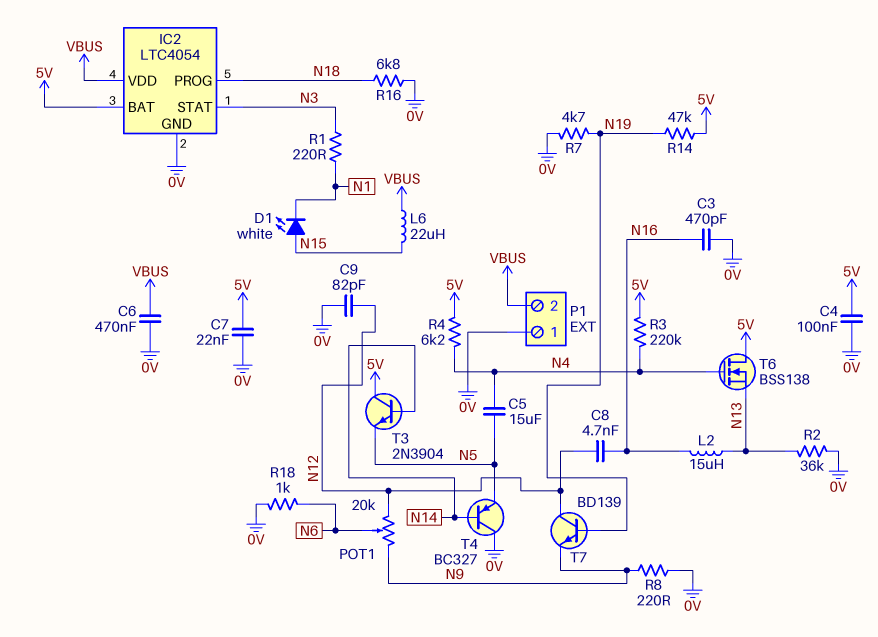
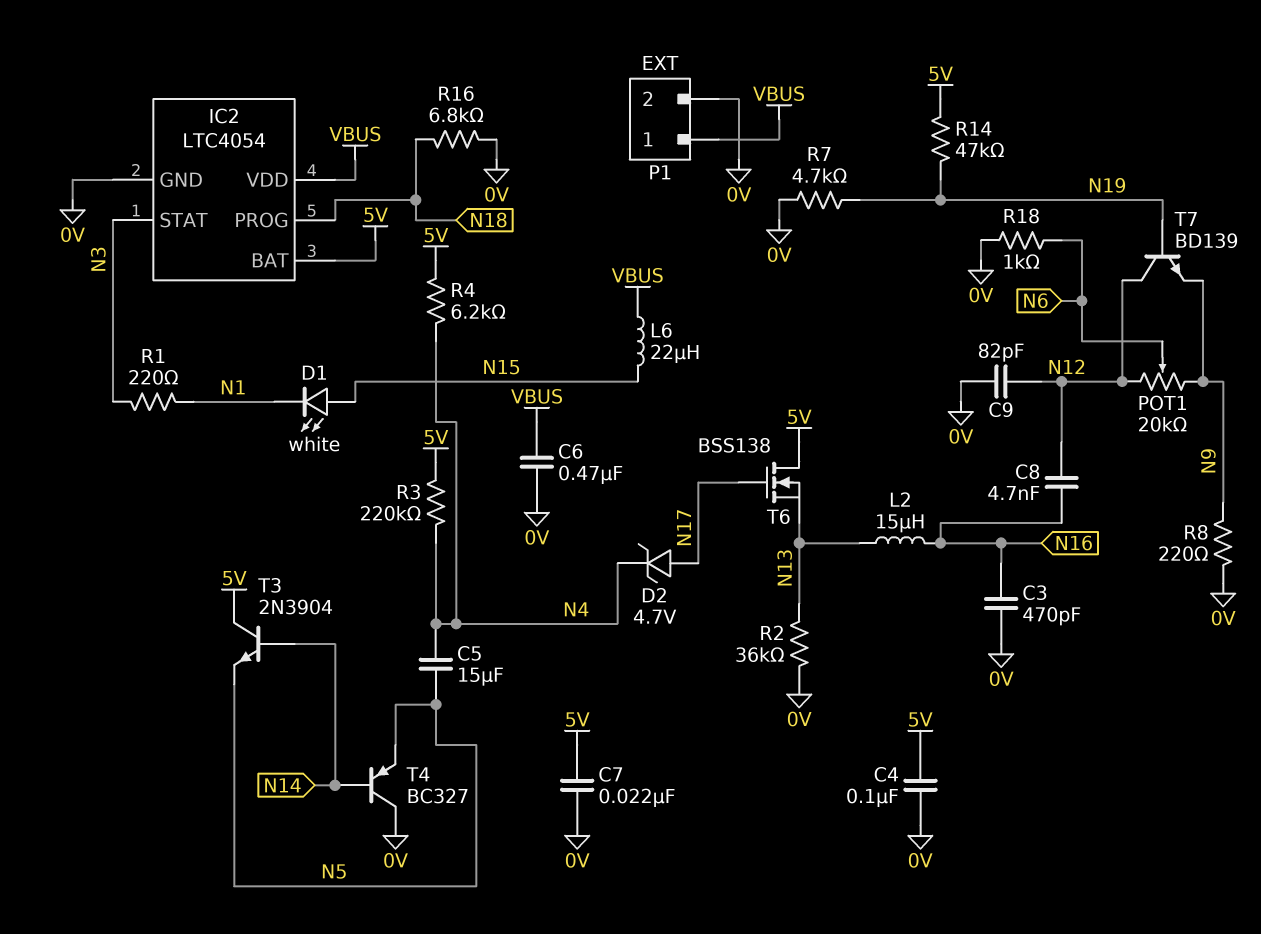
D2: none -> zener 4.7V (A N17, K N4)
P1 pin 1: 0V -> VBUS
P1 pin 2: VBUS -> 0V
T6: NMOS BSS138 (G N4, D 5V, S N13) -> NMOS BSS138 (G N17, D 5V, S N13)

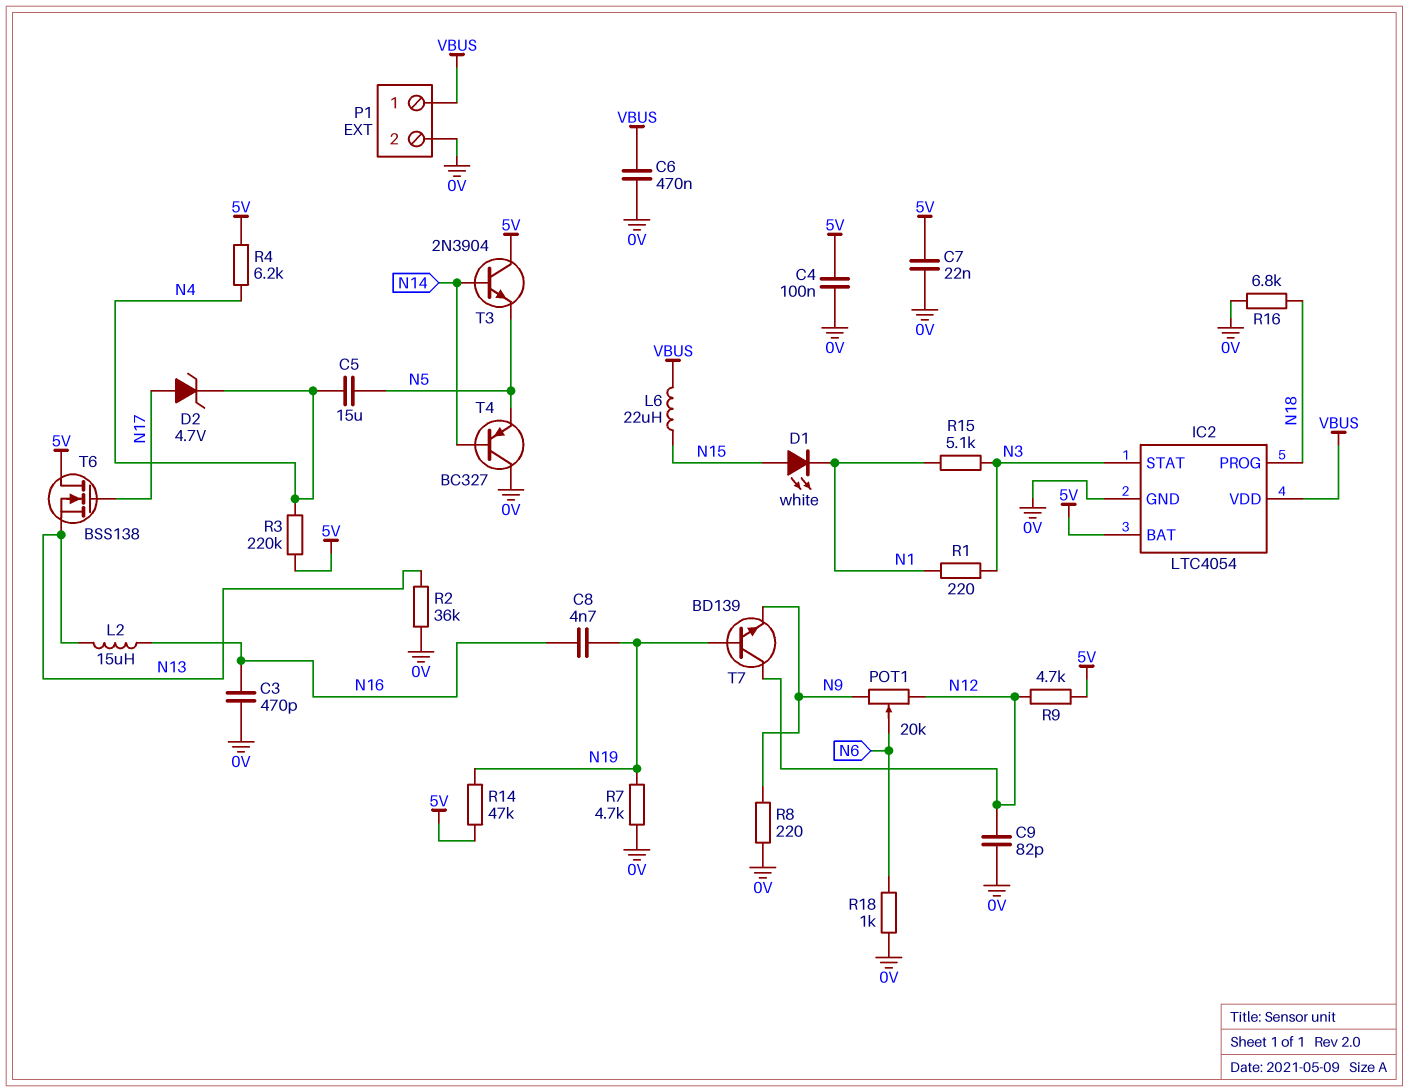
C8: 4.7nF (N12, N16) -> 4.7nF (N16, N19)
R9: none -> 4.7k (5V, N12)
R15: none -> 5.1k (N1, N3)

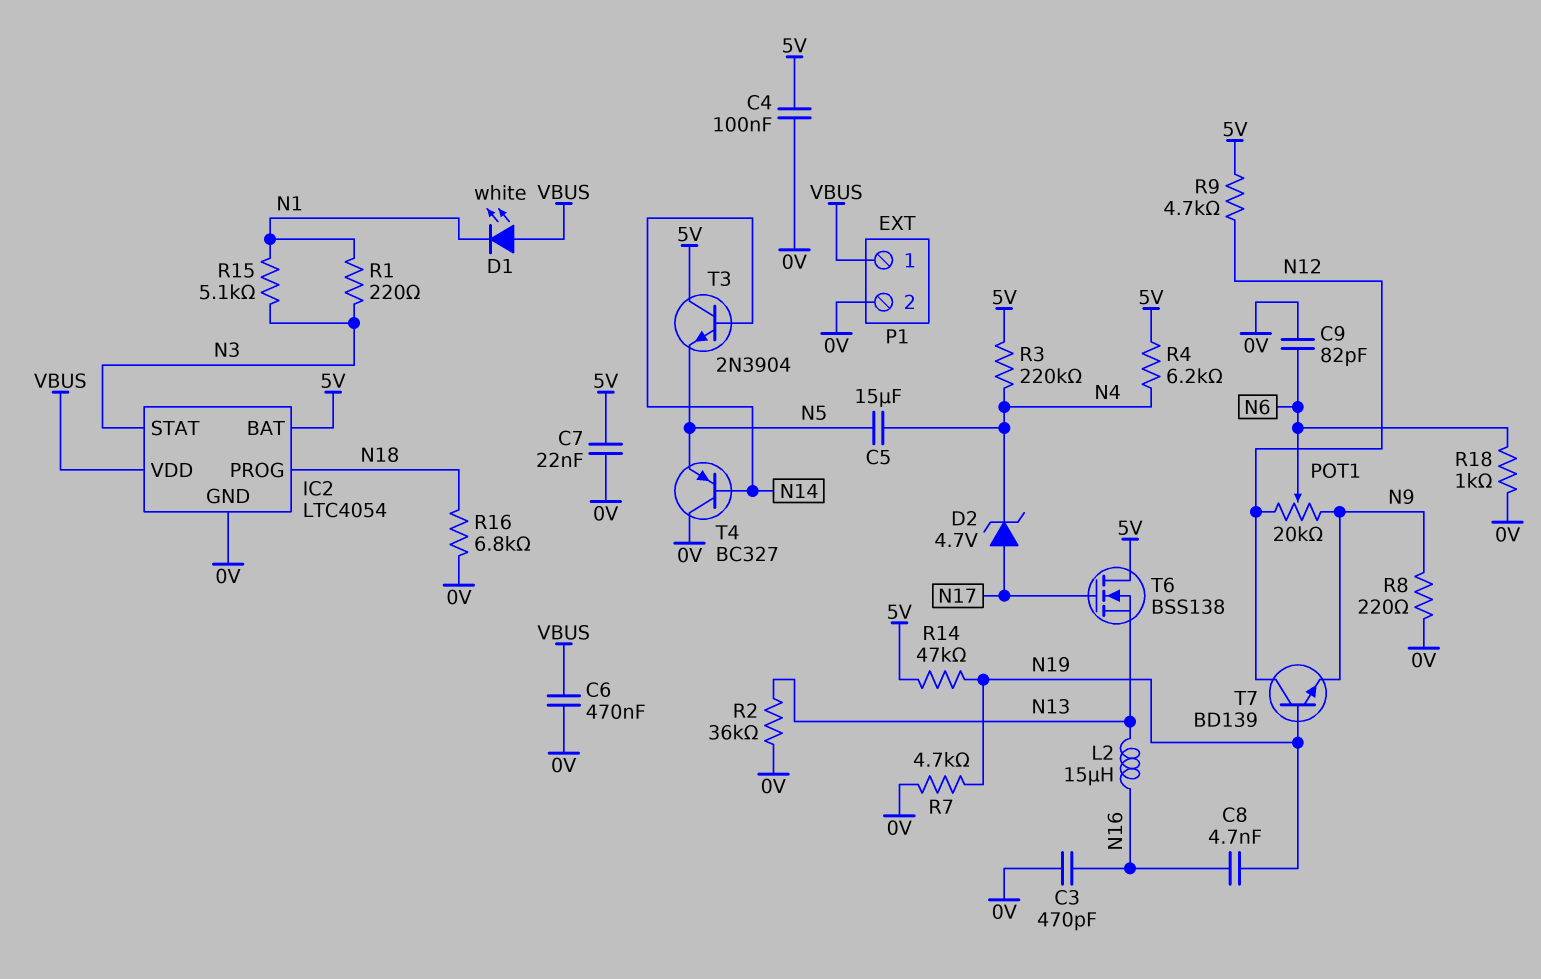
C9: 82pF (0V, N12) -> 82pF (0V, N6)
D1: LED white (A N15, K N1) -> LED white (A VBUS, K N1)
L6: 22uH (N15, VBUS) -> none

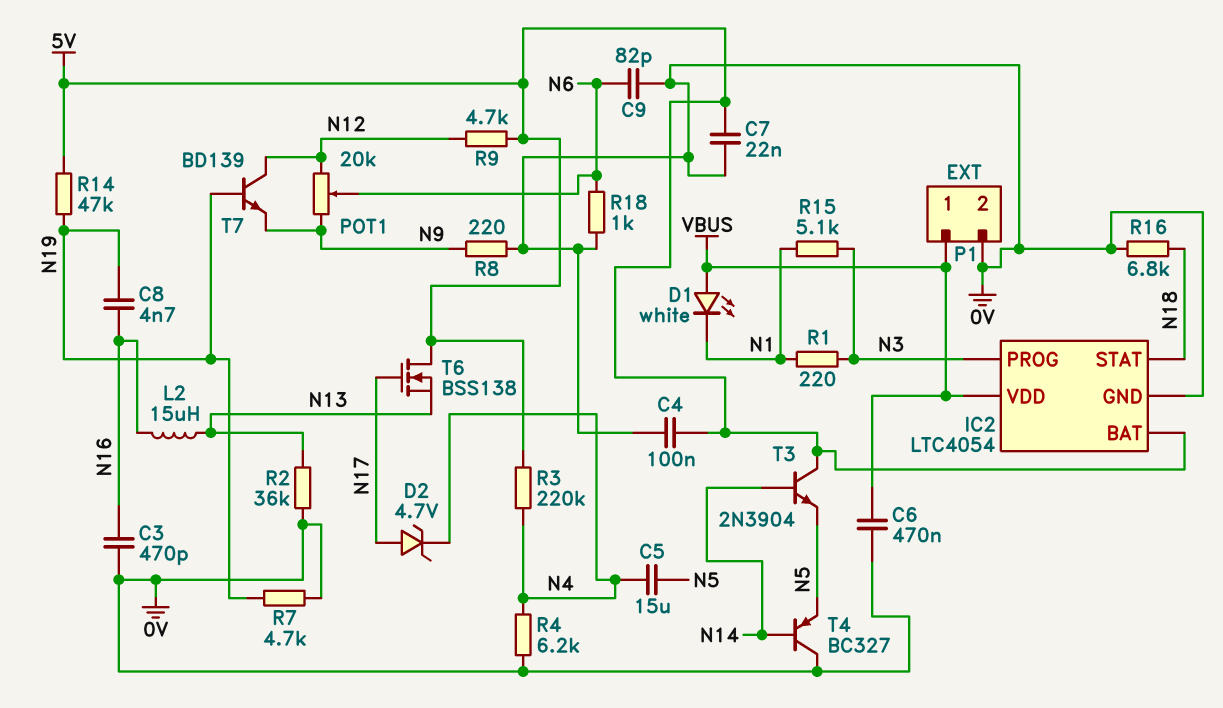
IC2 pin PROG: N18 -> N3
IC2 pin STAT: N3 -> N18
R4: 6.2k (5V, N4) -> 6.2k (0V, N4)

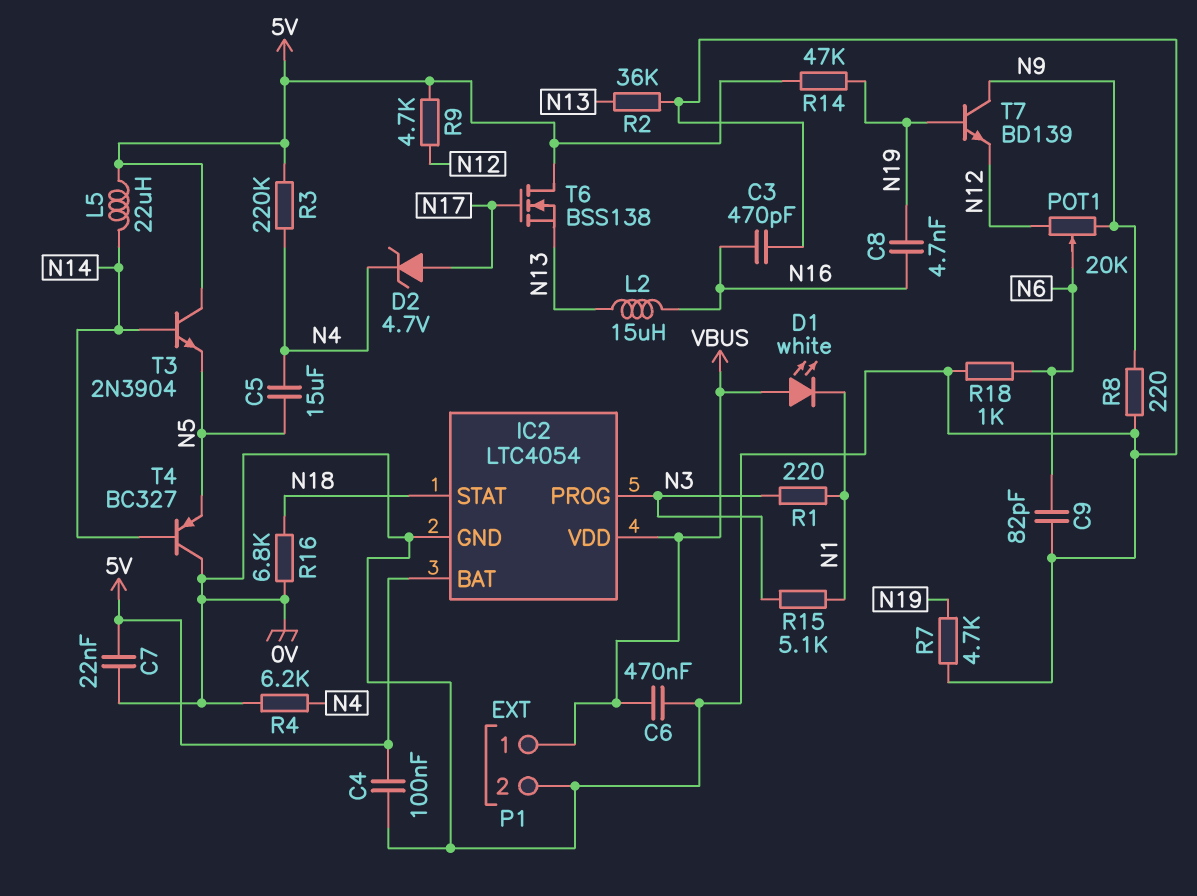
L5: none -> 22uH (5V, N14)
T7: NPN BD139 (B N19, C N12, E N9) -> NPN BD139 (B N19, C N9, E N12)

